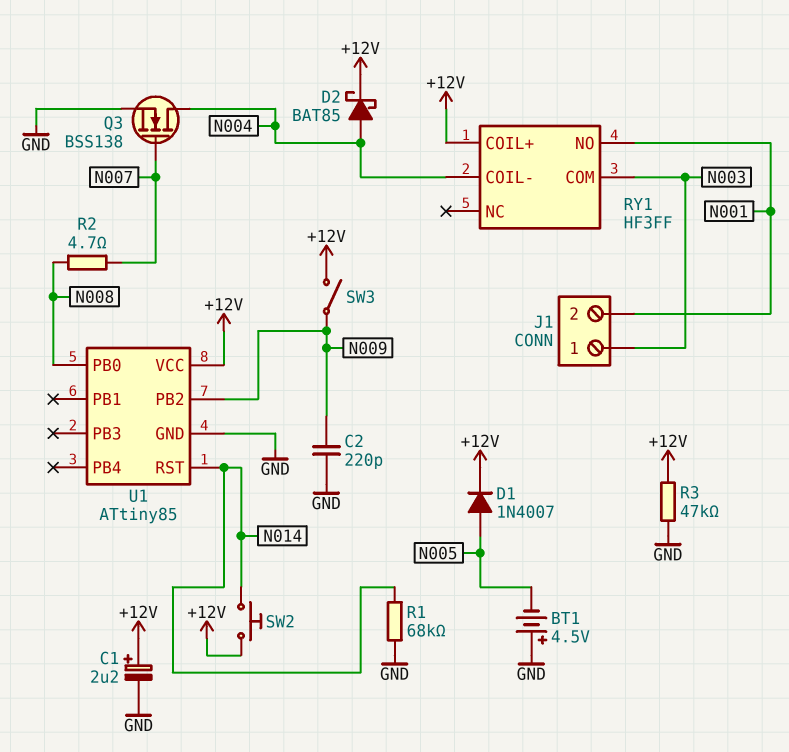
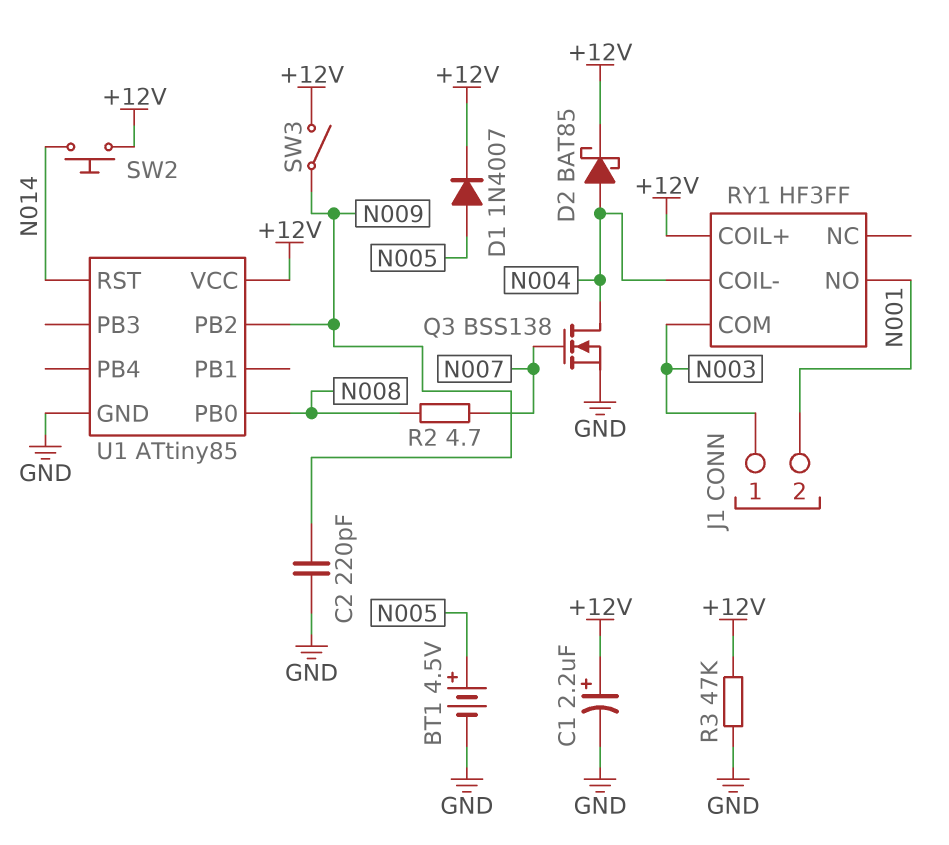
BT1: 4.5V (plus GND, minus N005) -> 4.5V (plus N005, minus GND)
R1: 68k (GND, N014) -> none

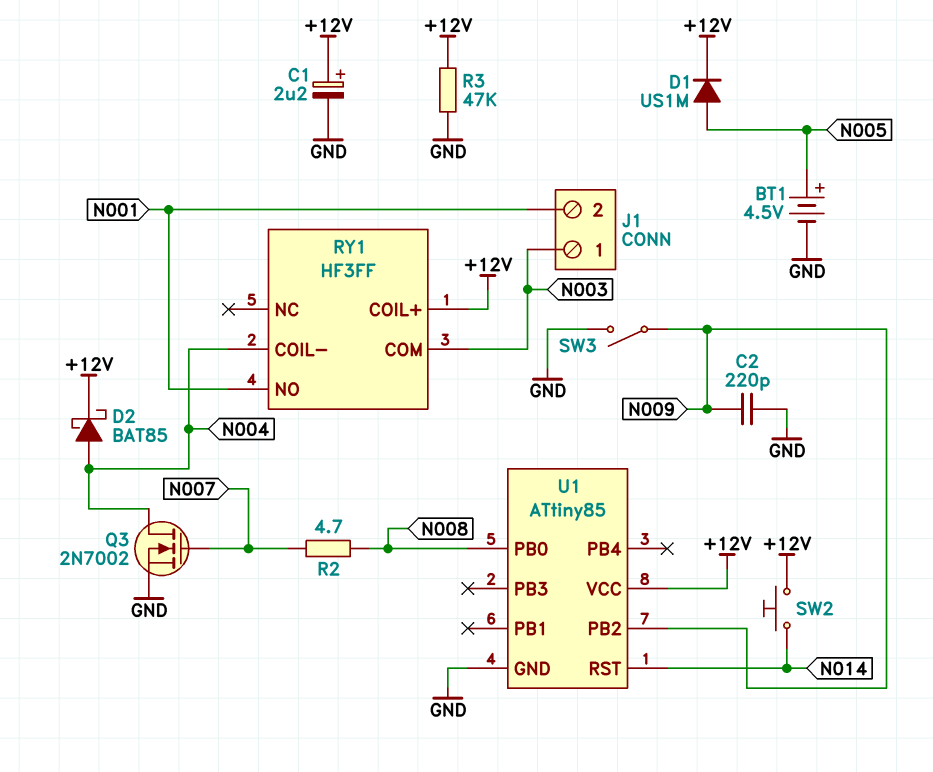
D1: diode 1N4007 (A N005, K +12V) -> diode US1M (A N005, K +12V)
Q3: NMOS BSS138 (G N007, D N004, S GND) -> NMOS 2N7002 (G N007, D N004, S GND)
SW3: switch (+12V, N009) -> switch (GND, N009)

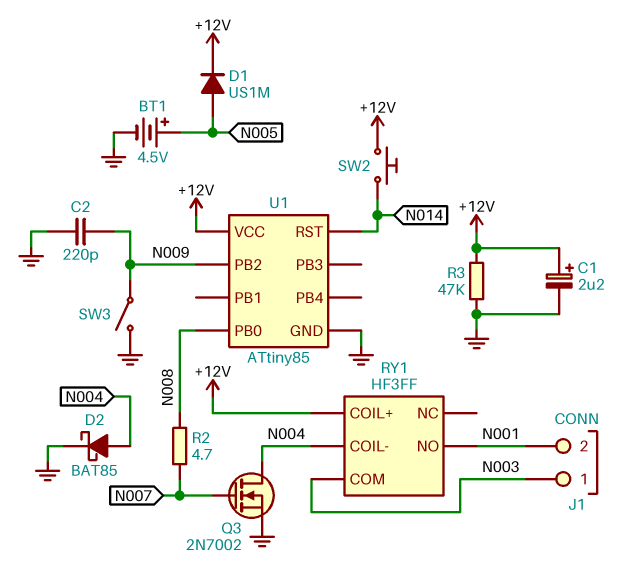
D2: schottky BAT85 (A N004, K +12V) -> schottky BAT85 (A N004, K GND)

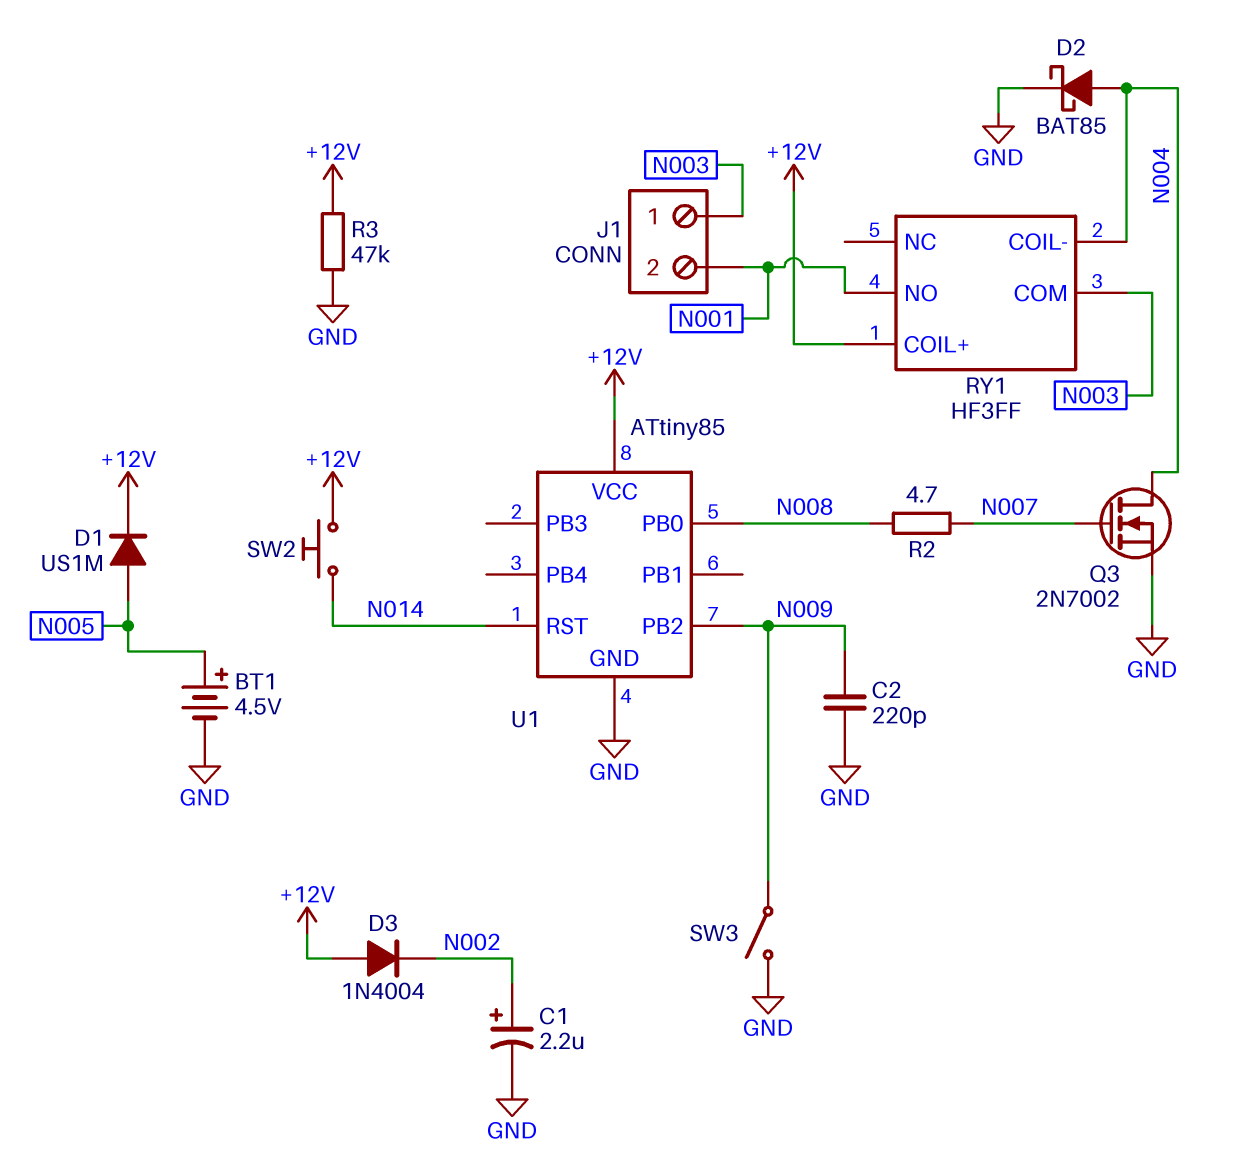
C1: 2.2uF (plus +12V, minus GND) -> 2.2uF (plus N002, minus GND)
D3: none -> diode 1N4004 (A +12V, K N002)

